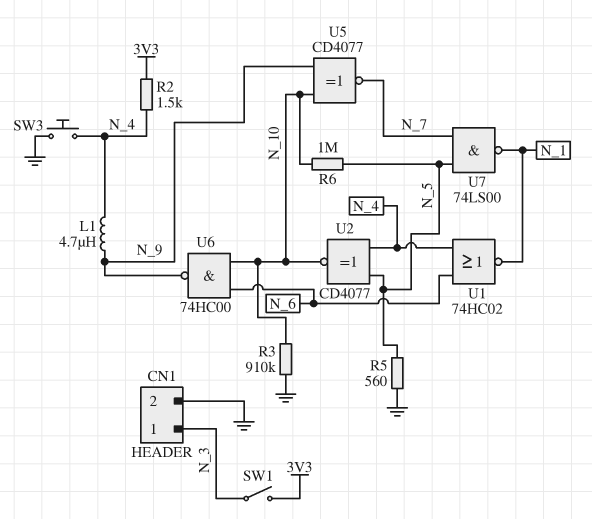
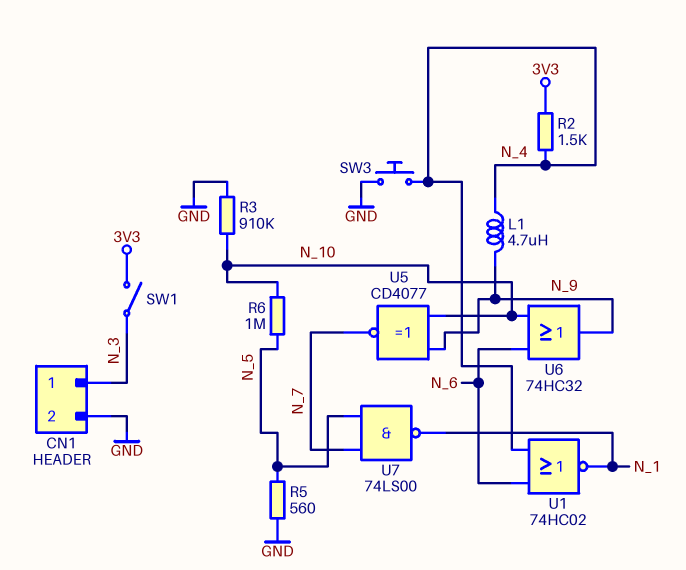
U2: XNOR CD4077 (in N_4, in N_5, out N_10) -> none
U6: NAND 74HC00 (in N_6, in N_10, out N_9) -> OR 74HC32 (in N_6, in N_10, out N_9)

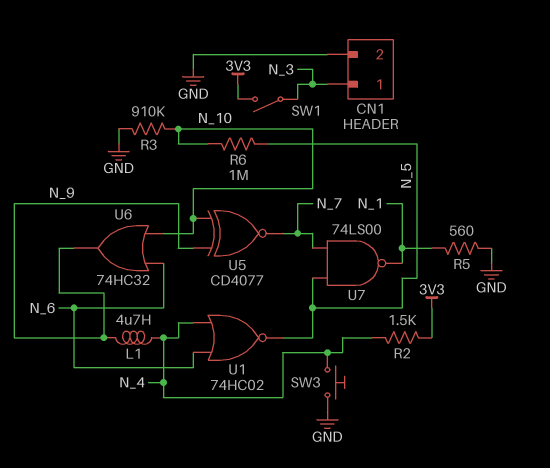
R5: 560 (GND, N_5) -> 560 (GND, N_1)
U1: NOR 74HC02 (in N_4, in N_6, out N_1) -> NOR 74HC02 (in N_4, in N_6, out N_5)

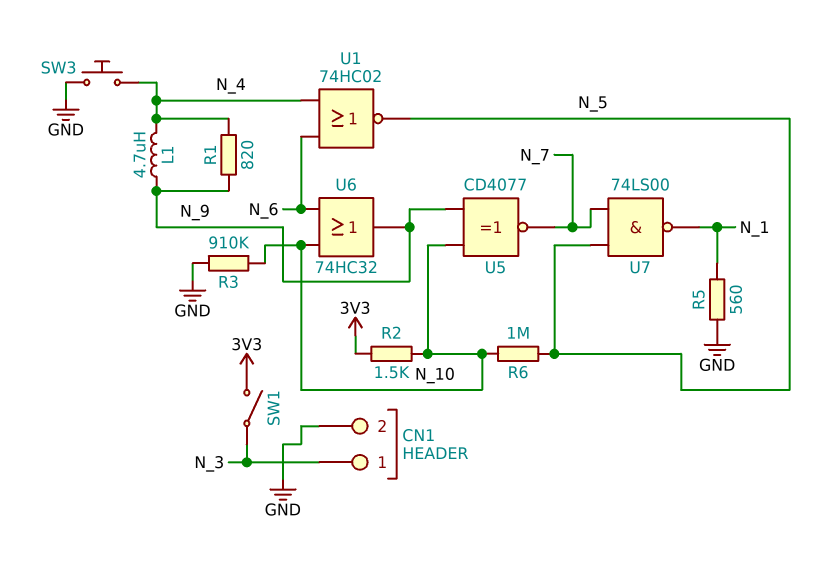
R1: none -> 820 (N_4, N_9)
R2: 1.5k (3V3, N_4) -> 1.5k (3V3, N_10)

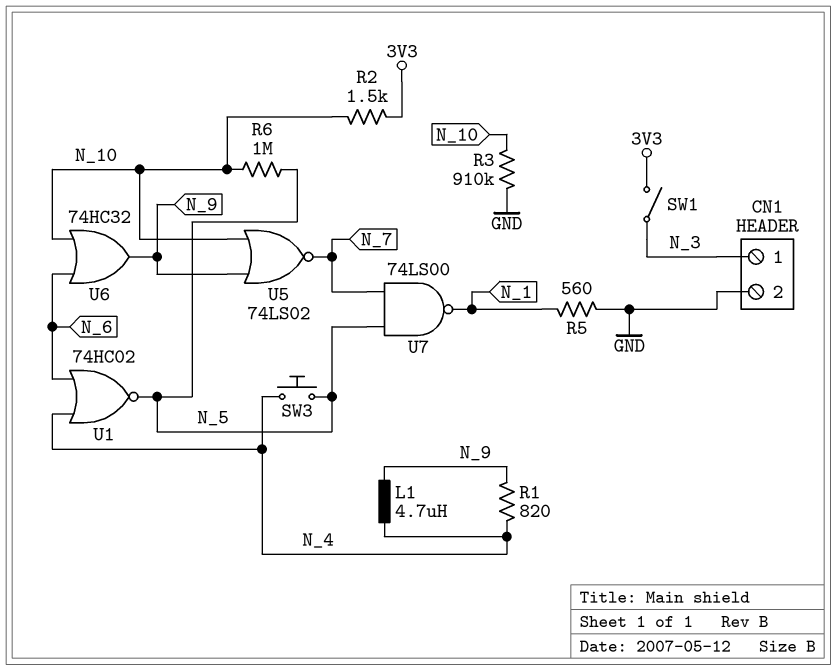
SW3: button (GND, N_4) -> button (N_4, N_5)
U5: XNOR CD4077 (in N_9, in N_10, out N_7) -> NOR 74LS02 (in N_9, in N_10, out N_7)

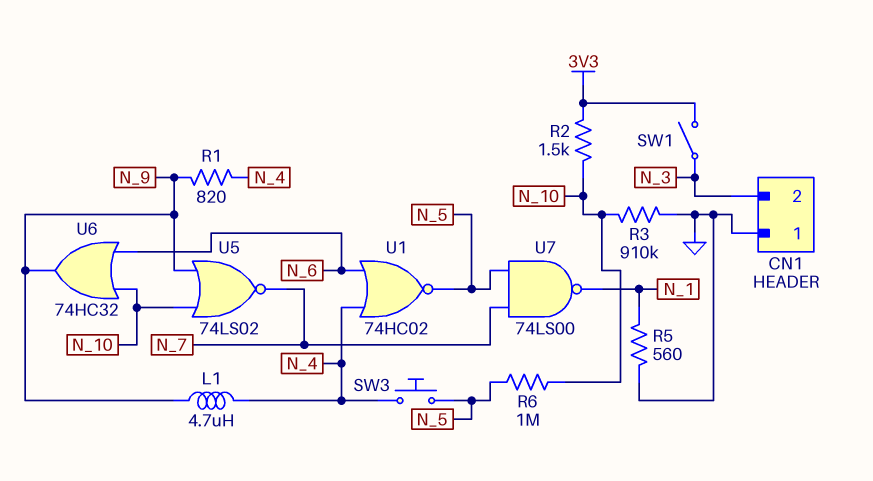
CN1 pin 1: N_3 -> GND
CN1 pin 2: GND -> N_3

